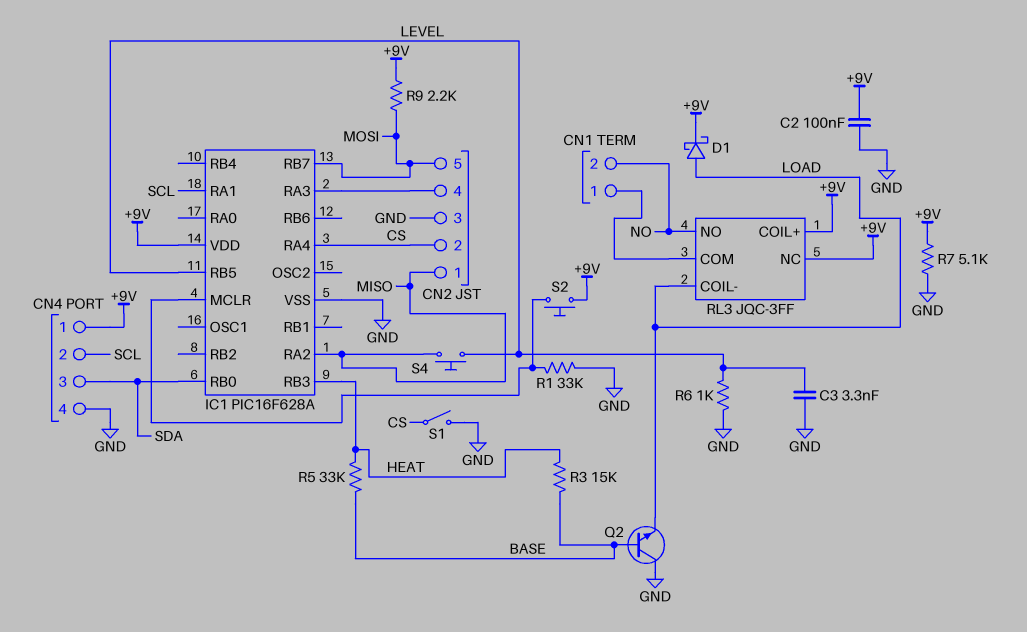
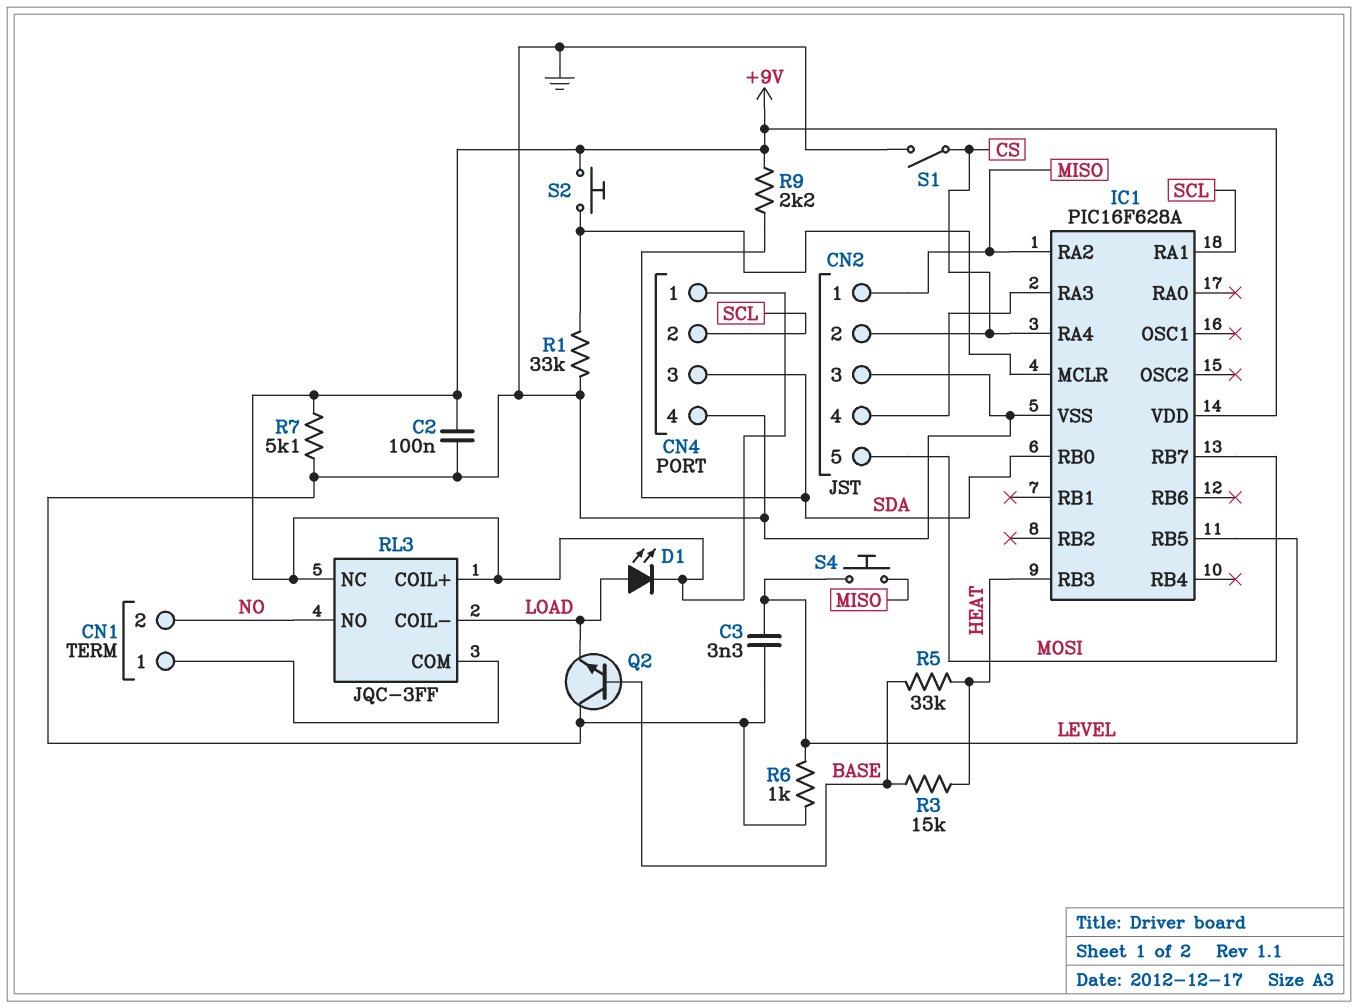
D1: schottky (A LOAD, K +9V) -> LED (A LOAD, K +9V)
R9: 2.2k (+9V, MOSI) -> 2.2k (+9V, SDA)

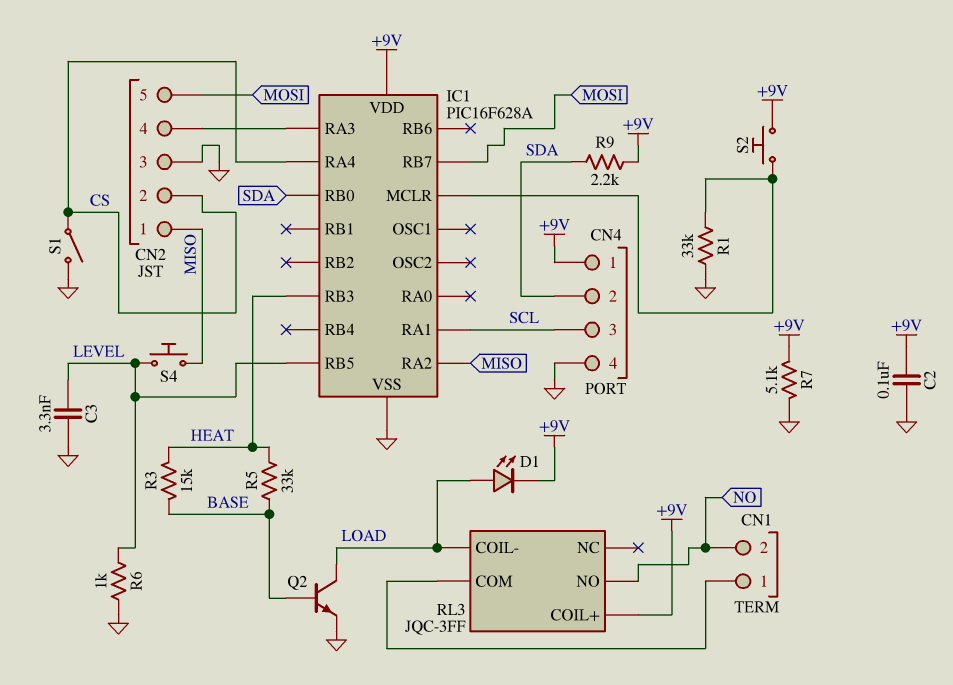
CN4 pin 2: SCL -> SDA
CN4 pin 3: SDA -> SCL
Q2: NPN (B BASE, C GND, E LOAD) -> NPN (B BASE, C LOAD, E GND)
RL3 pin NC: +9V -> none

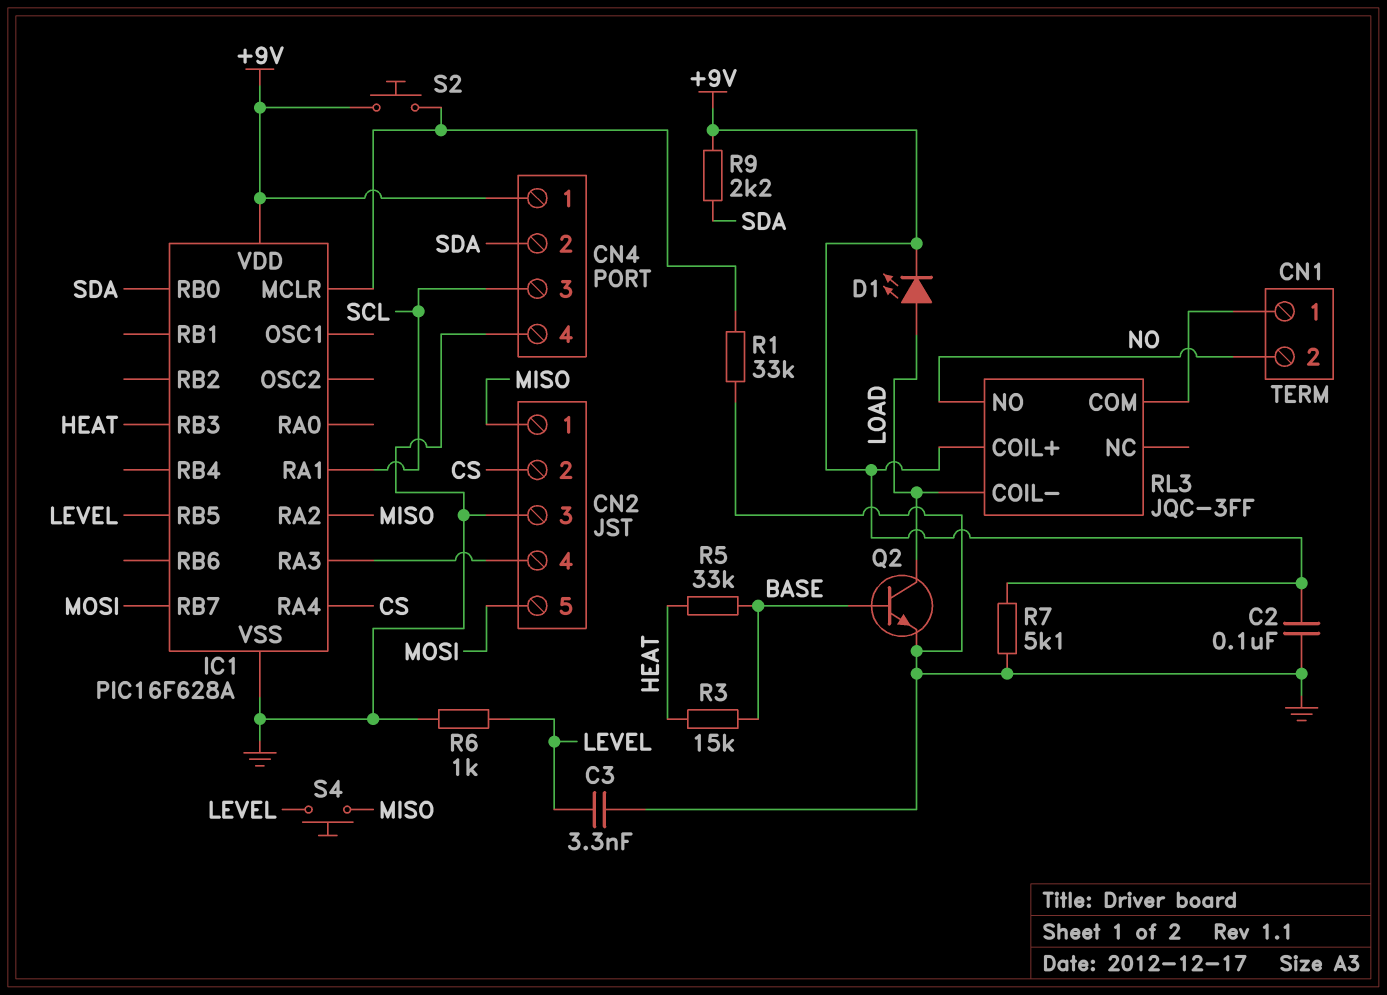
S1: switch (CS, GND) -> none

